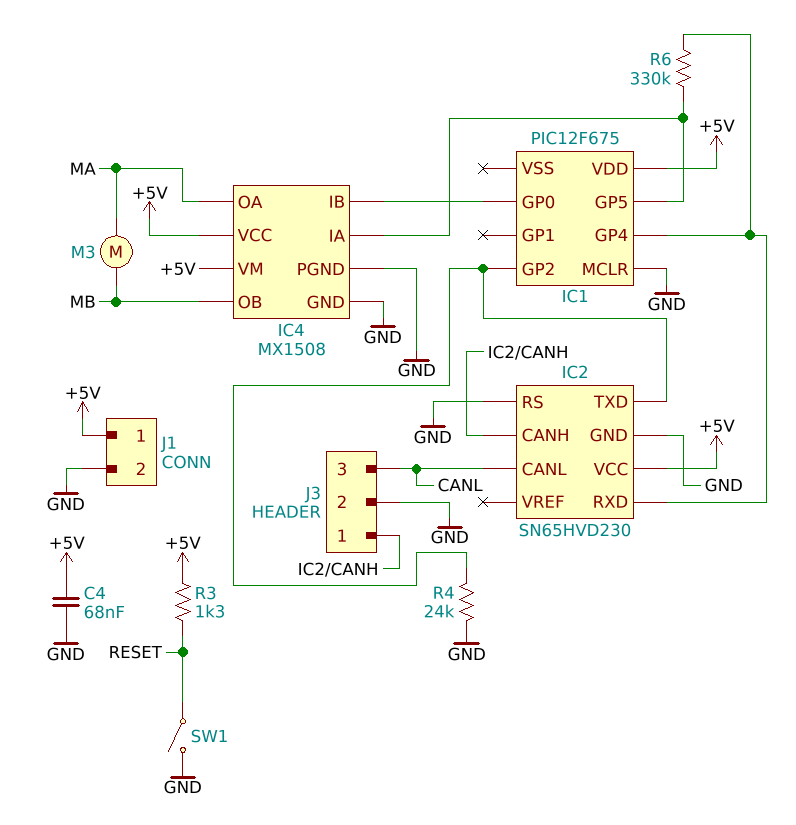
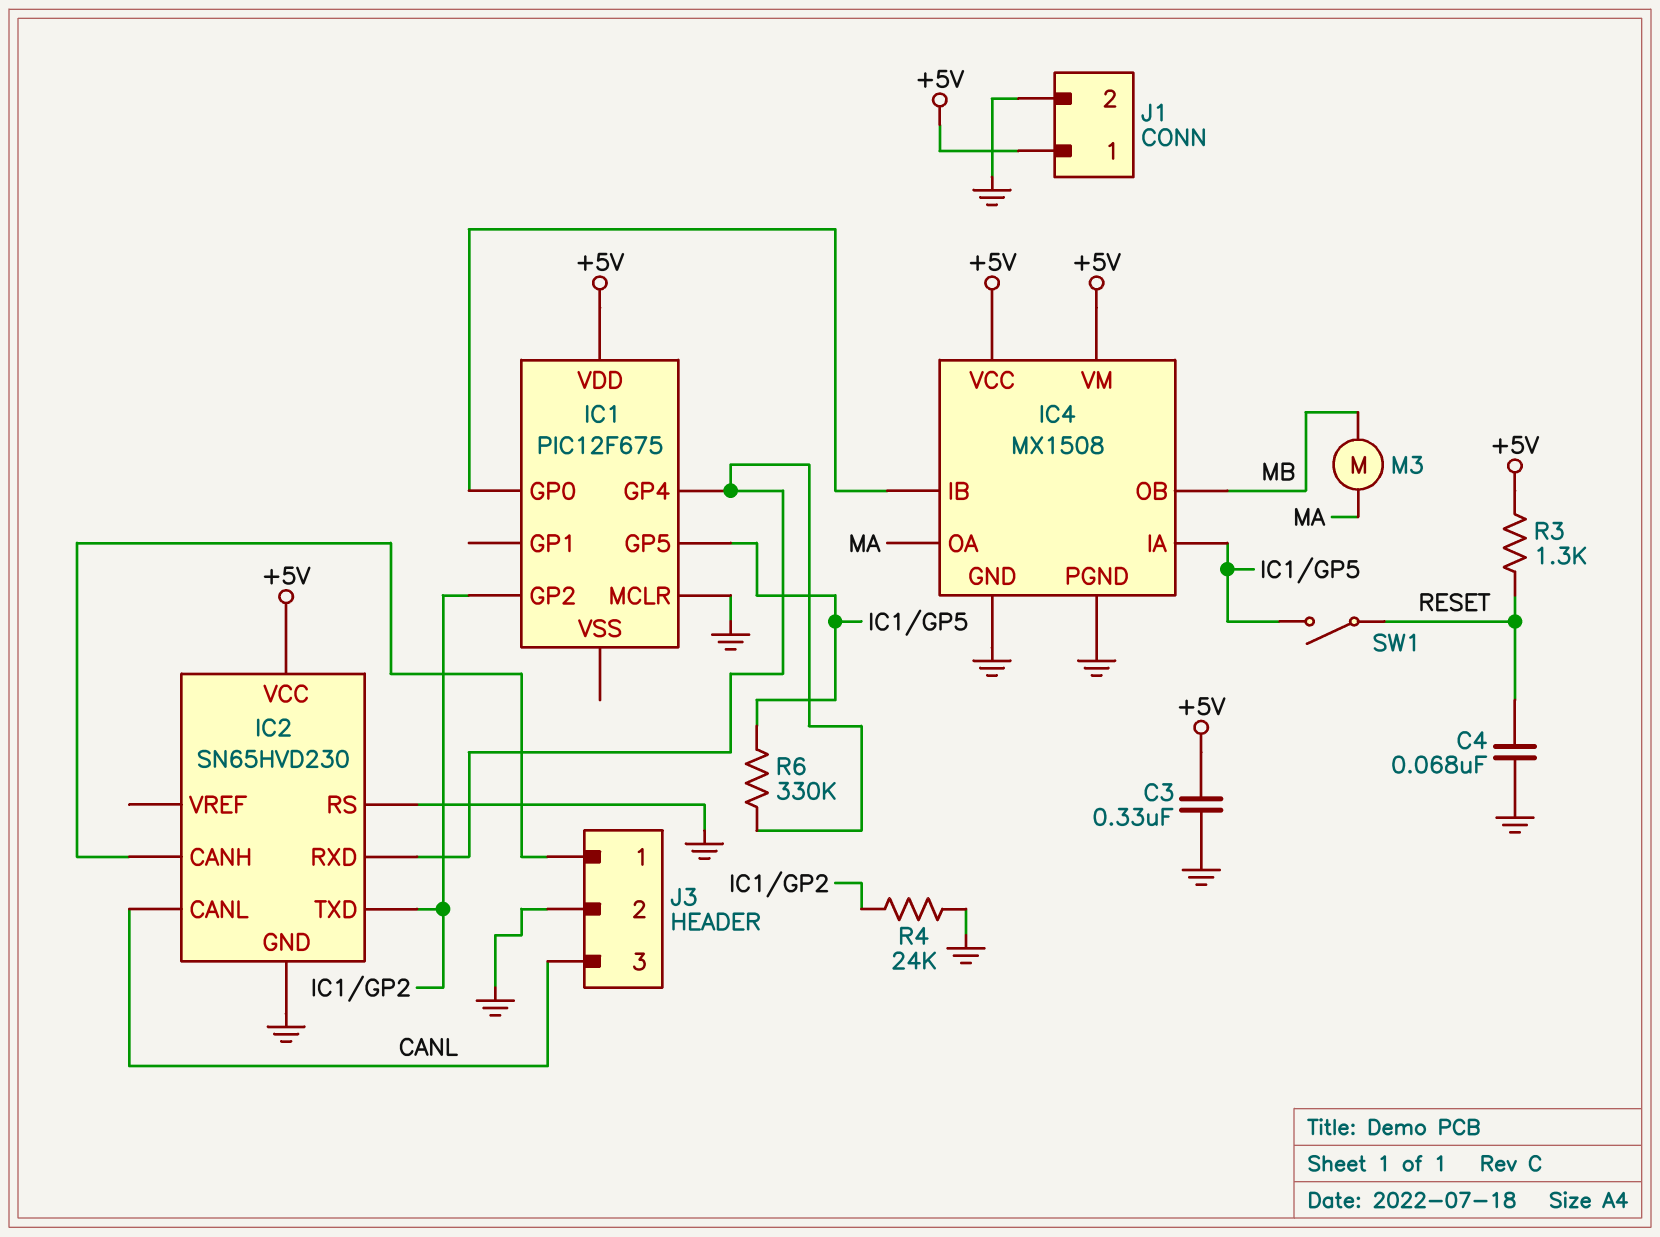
C3: none -> 330nF (+5V, GND)
C4: 68nF (+5V, GND) -> 68nF (GND, RESET)
SW1: switch (GND, RESET) -> switch (IC1/GP5, RESET)

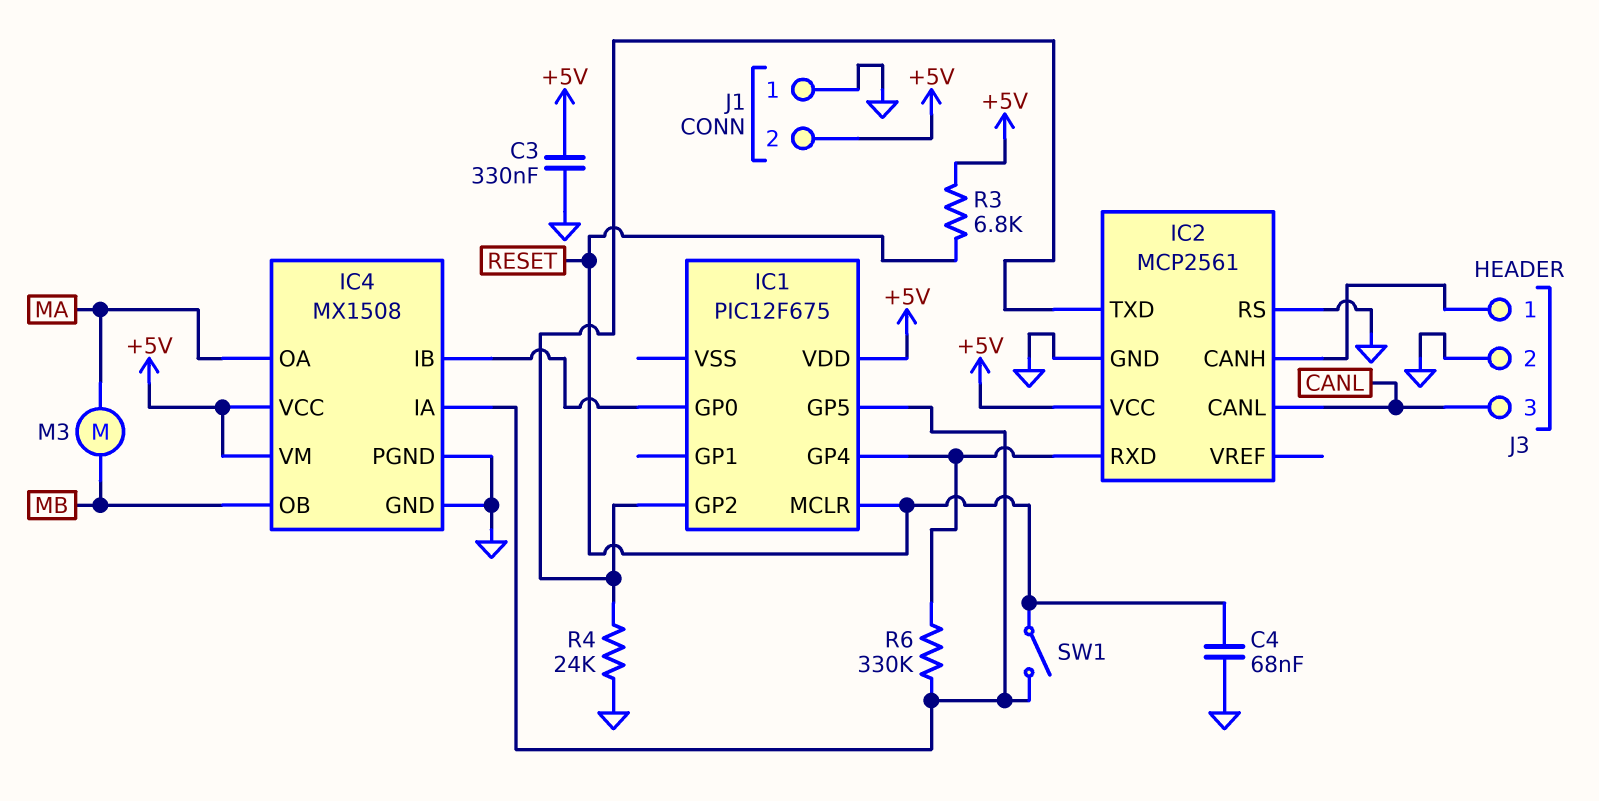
IC1 pin MCLR: GND -> RESET
IC2: SN65HVD230 -> MCP2561
J1 pin 1: +5V -> GND
J1 pin 2: GND -> +5V
R3: 1.3k (+5V, RESET) -> 6.8k (+5V, RESET)

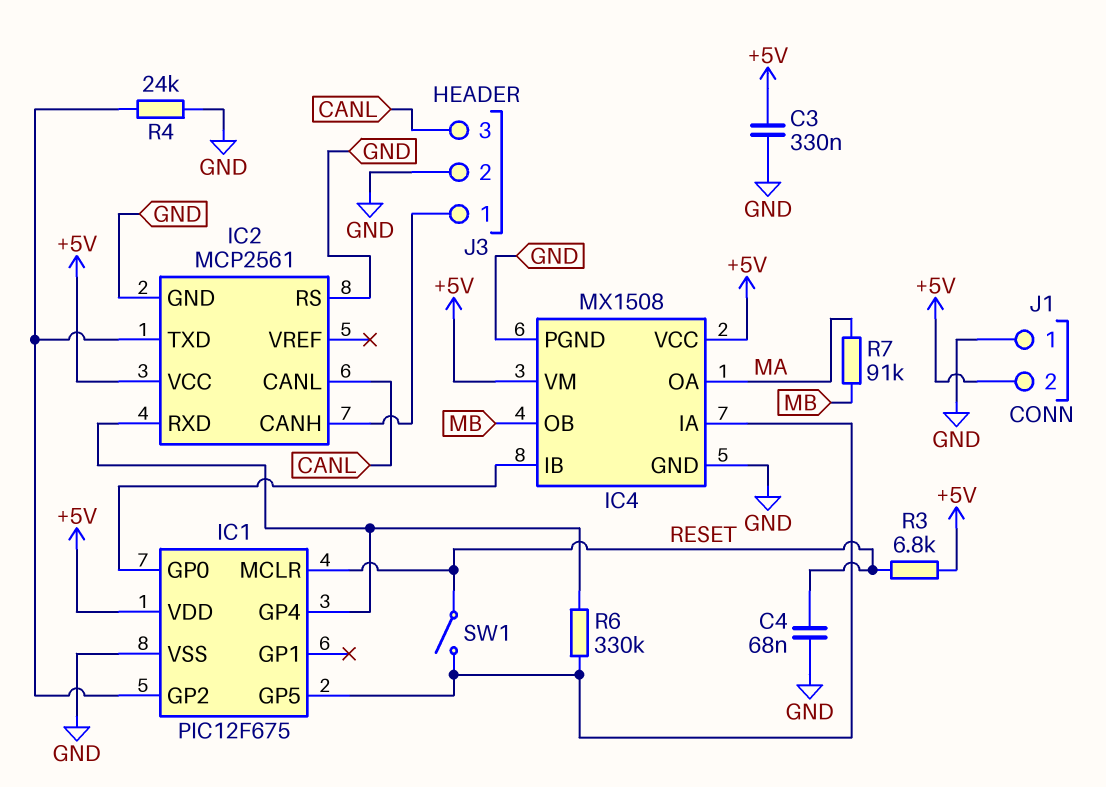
IC1 pin VSS: none -> GND
M3: motor (MA, MB) -> none
R7: none -> 91k (MA, MB)

